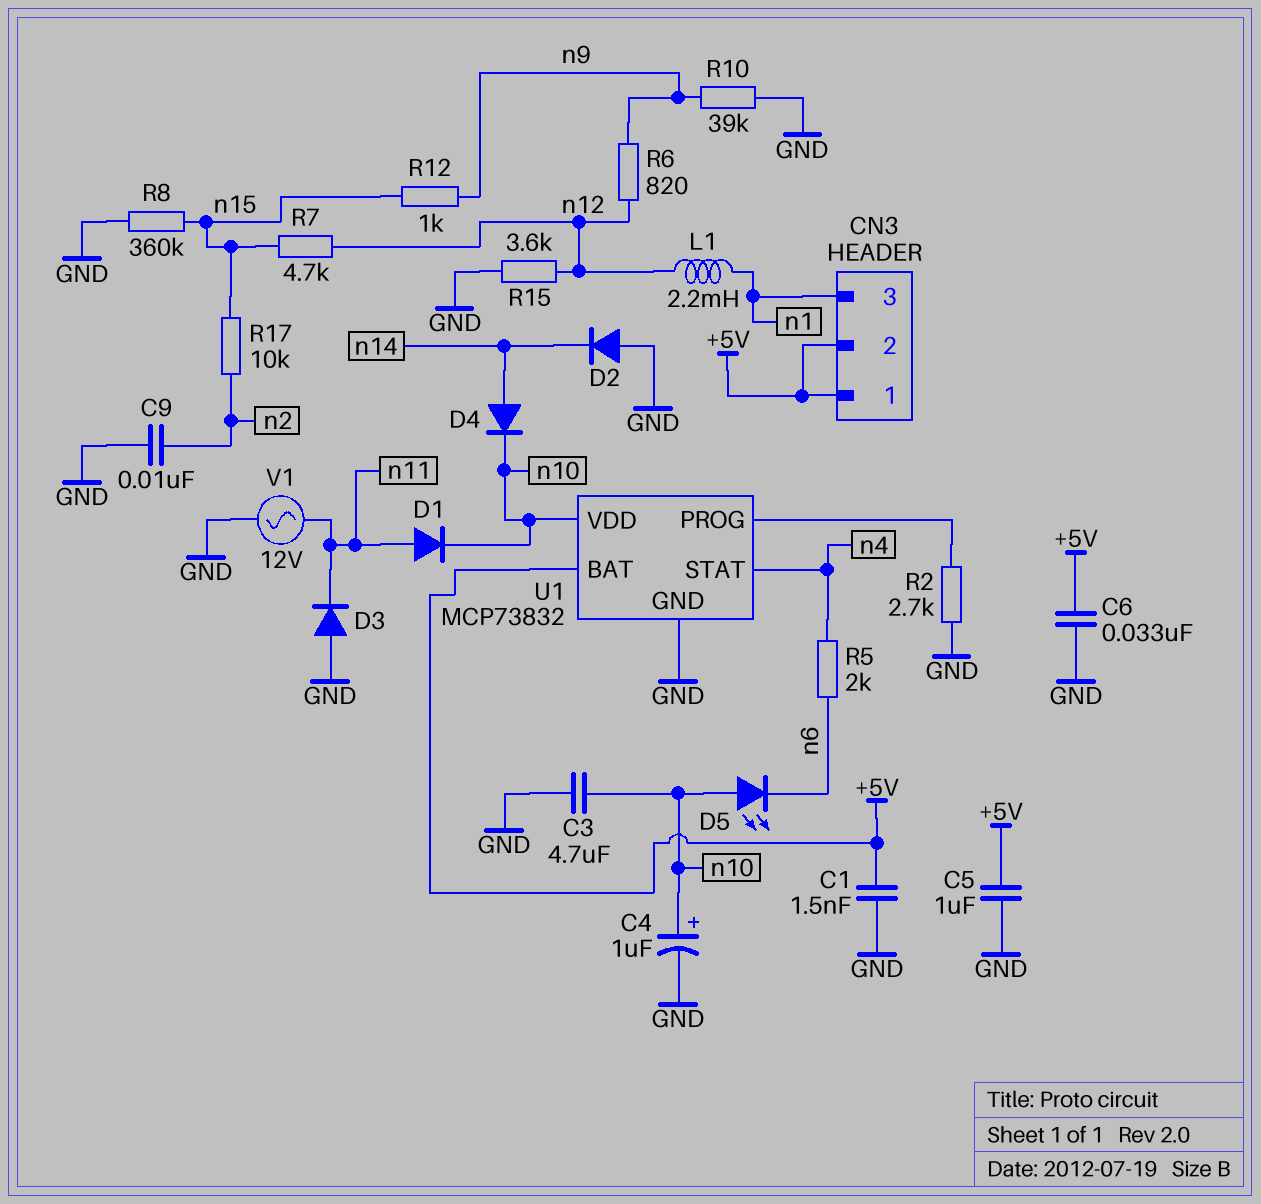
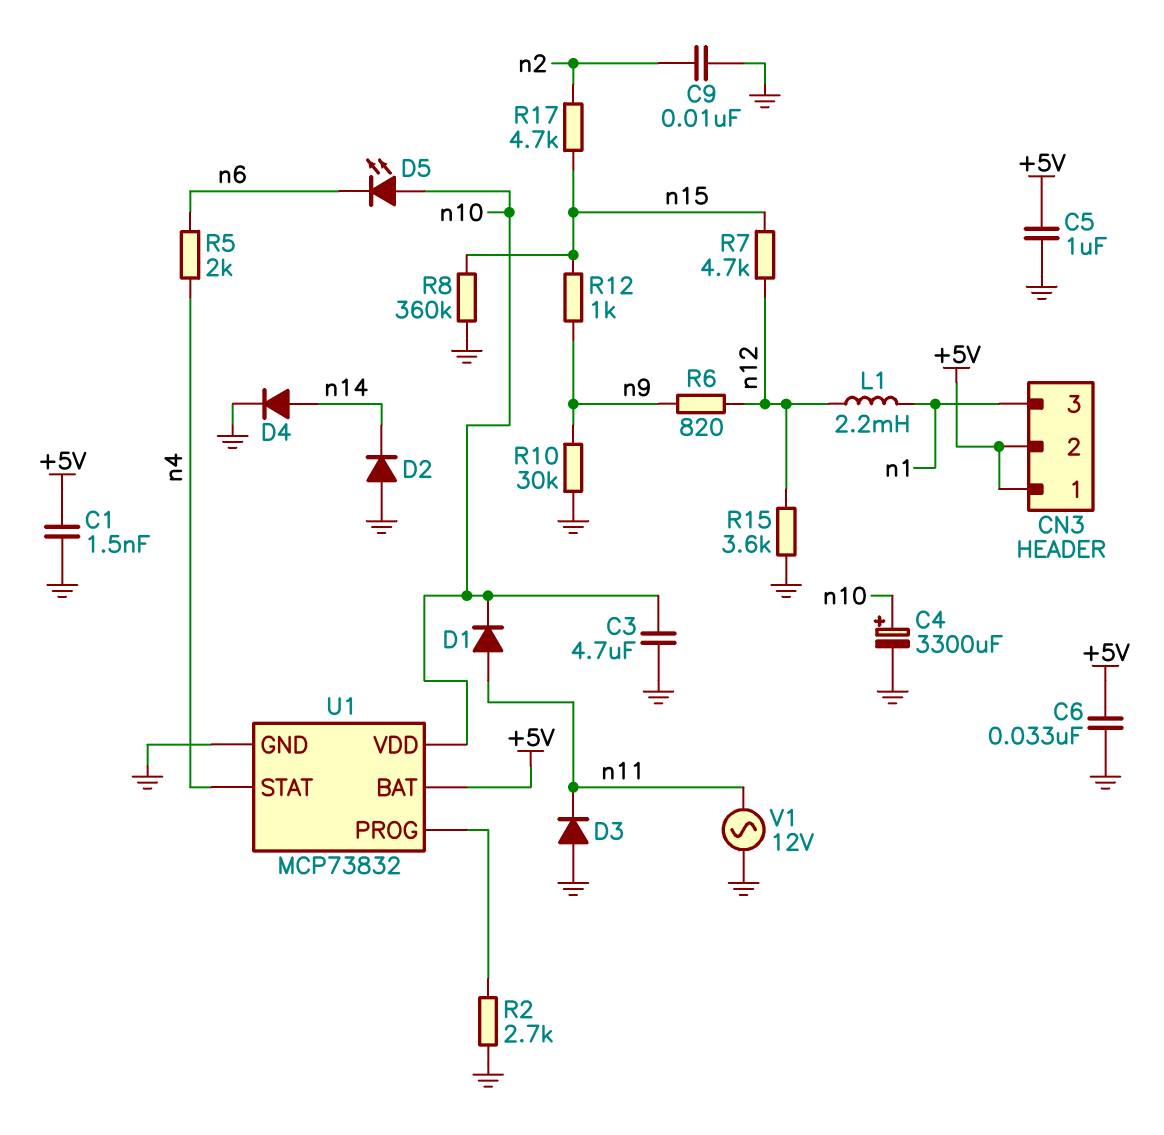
C4: 1uF (plus n10, minus GND) -> 3300uF (plus n10, minus GND)
D4: diode (A n14, K n10) -> diode (A n14, K GND)
R10: 39k (GND, n9) -> 30k (GND, n9)
R17: 10k (n2, n15) -> 4.7k (n2, n15)

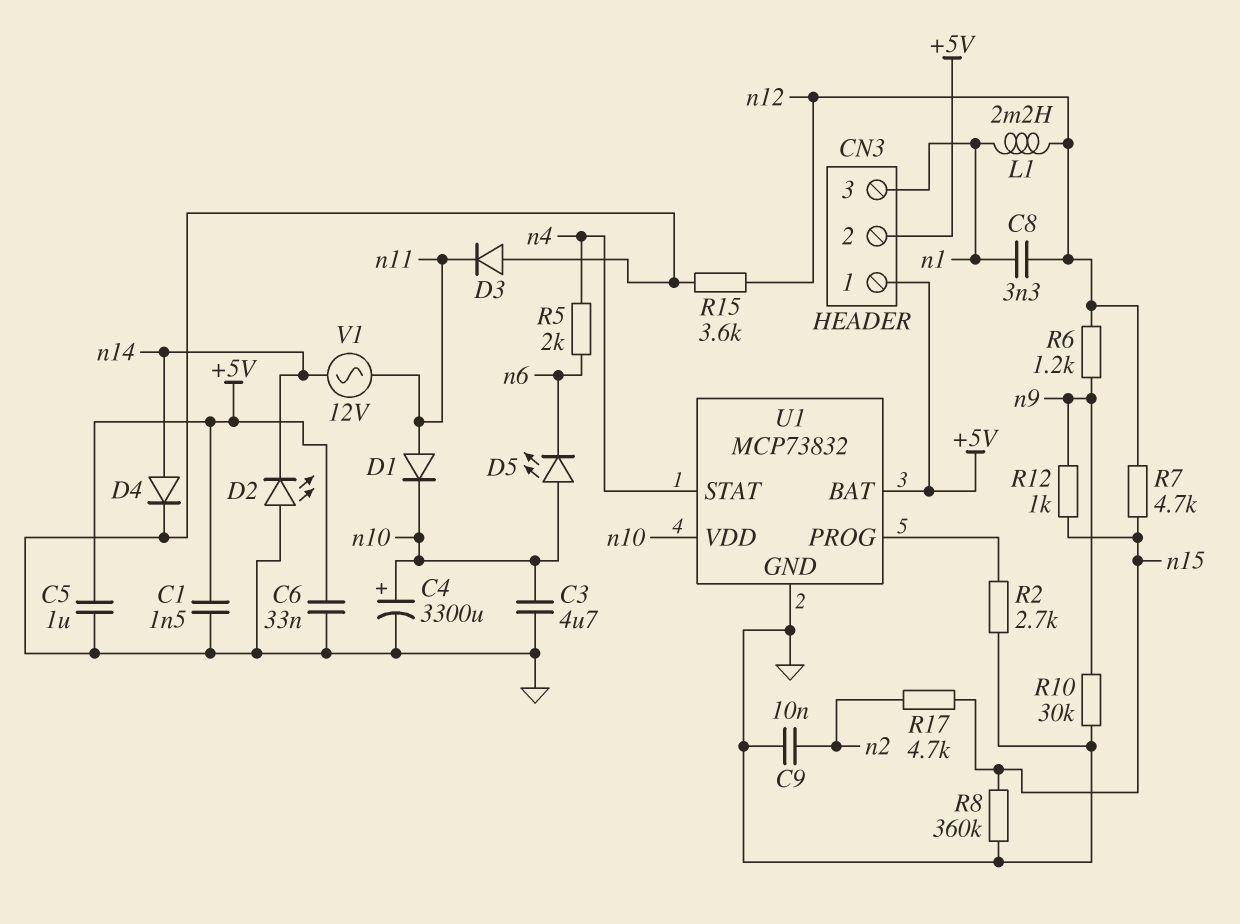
C8: none -> 3.3nF (n1, n12)
D2: diode (A GND, K n14) -> LED (A GND, K n14)
R6: 820 (n9, n12) -> 1.2k (n9, n12)
V1: AC 12V (GND, n11) -> AC 12V (n11, n14)

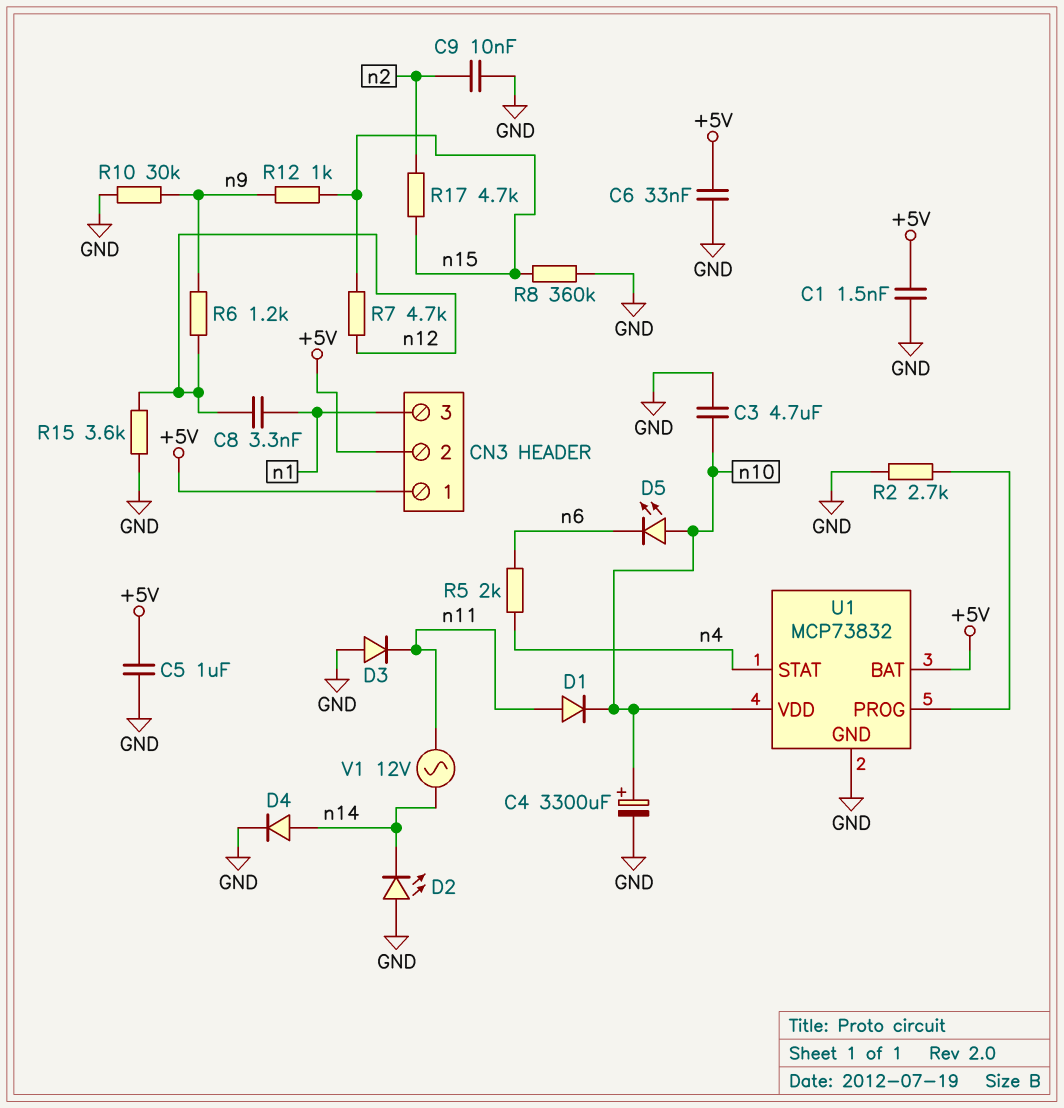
L1: 2.2mH (n1, n12) -> none

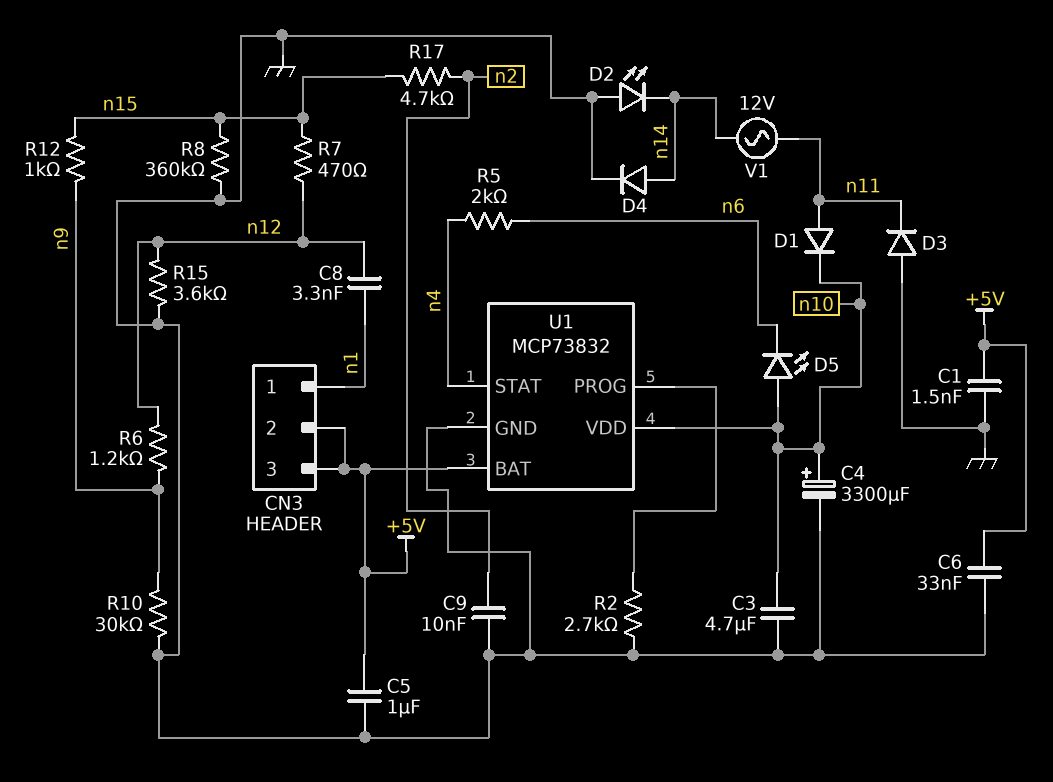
CN3 pin 1: +5V -> n1
CN3 pin 3: n1 -> +5V
R7: 4.7k (n12, n15) -> 470 (n12, n15)

